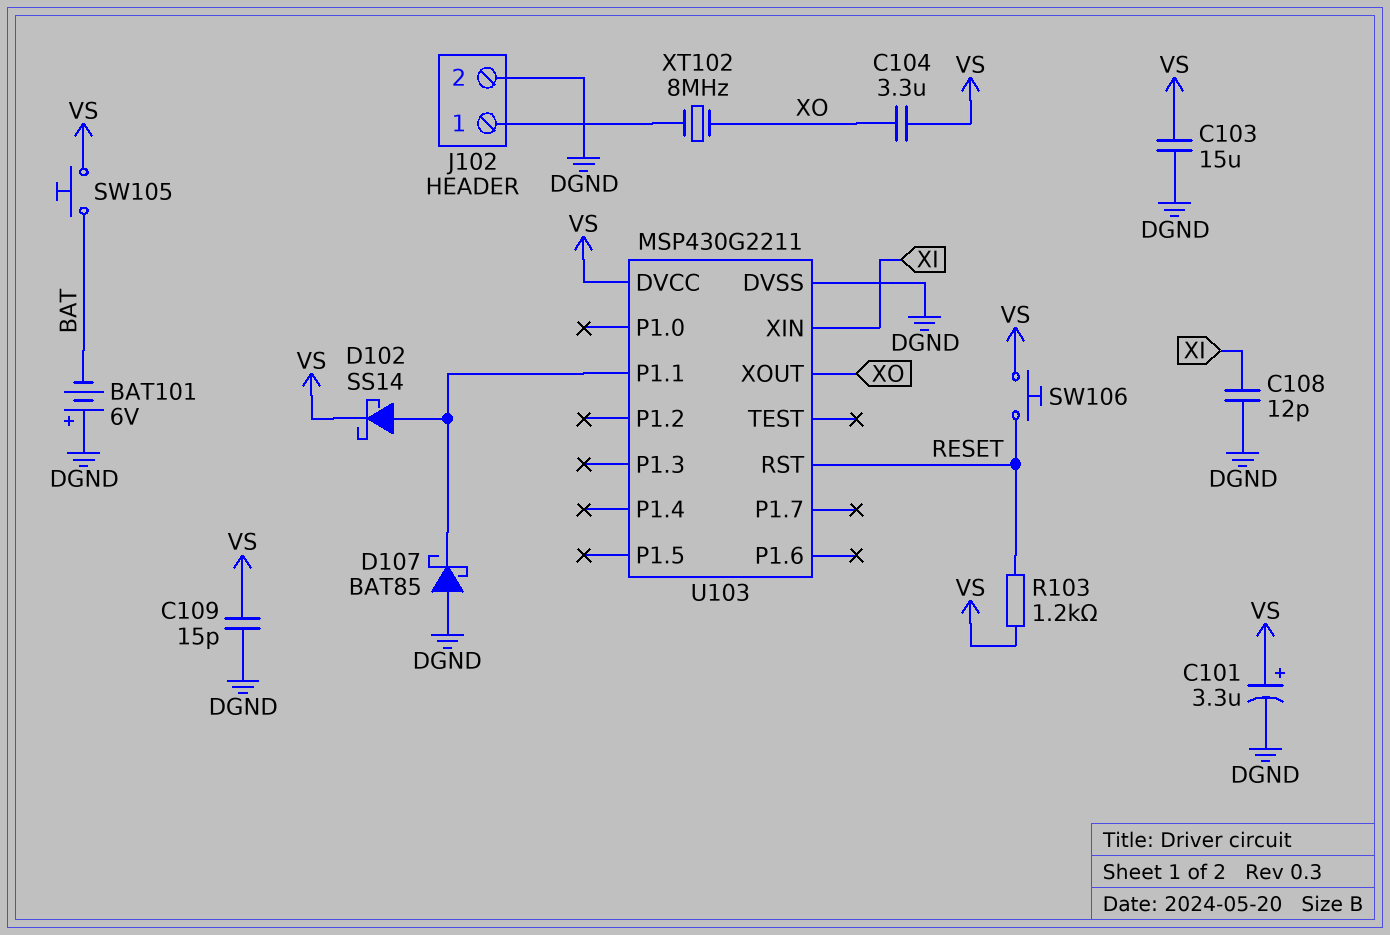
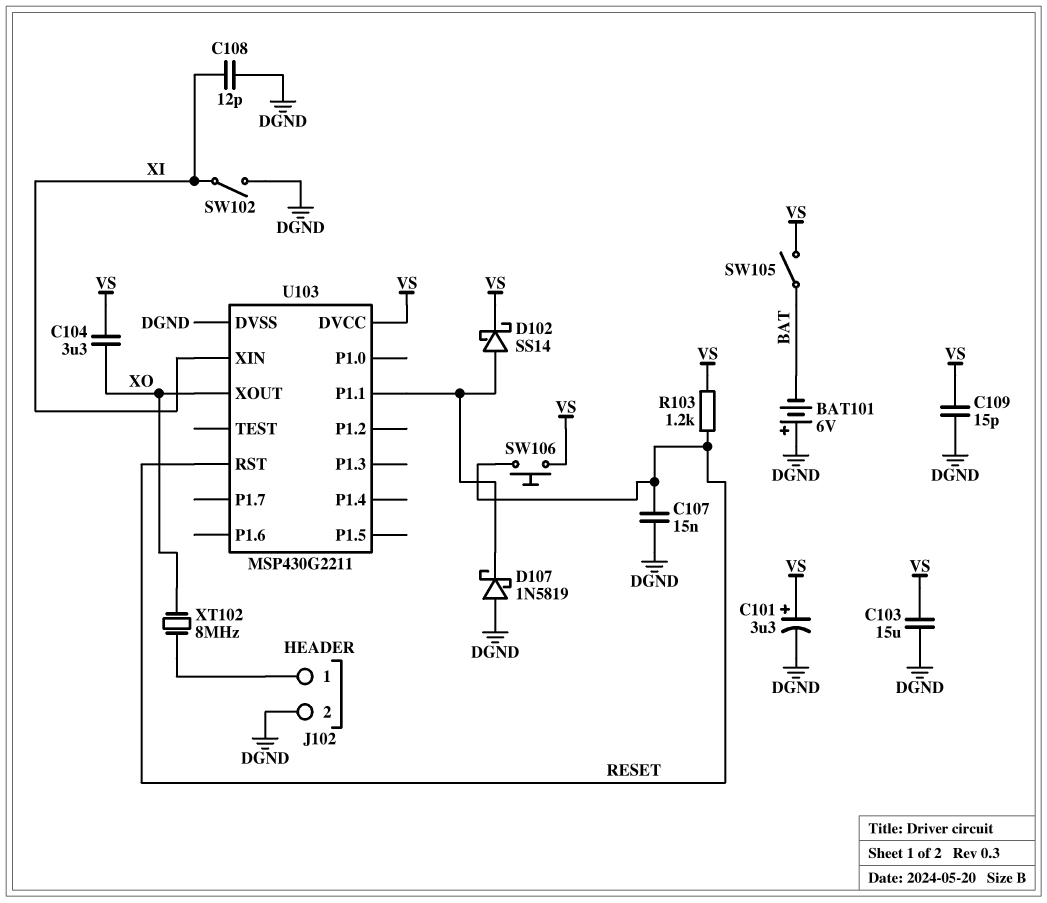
C107: none -> 15nF (DGND, RESET)
D107: schottky BAT85 (A DGND, K U103/P1.1) -> schottky 1N5819 (A DGND, K U103/P1.1)
SW102: none -> switch (DGND, XI)
SW105: button (BAT, VS) -> switch (BAT, VS)

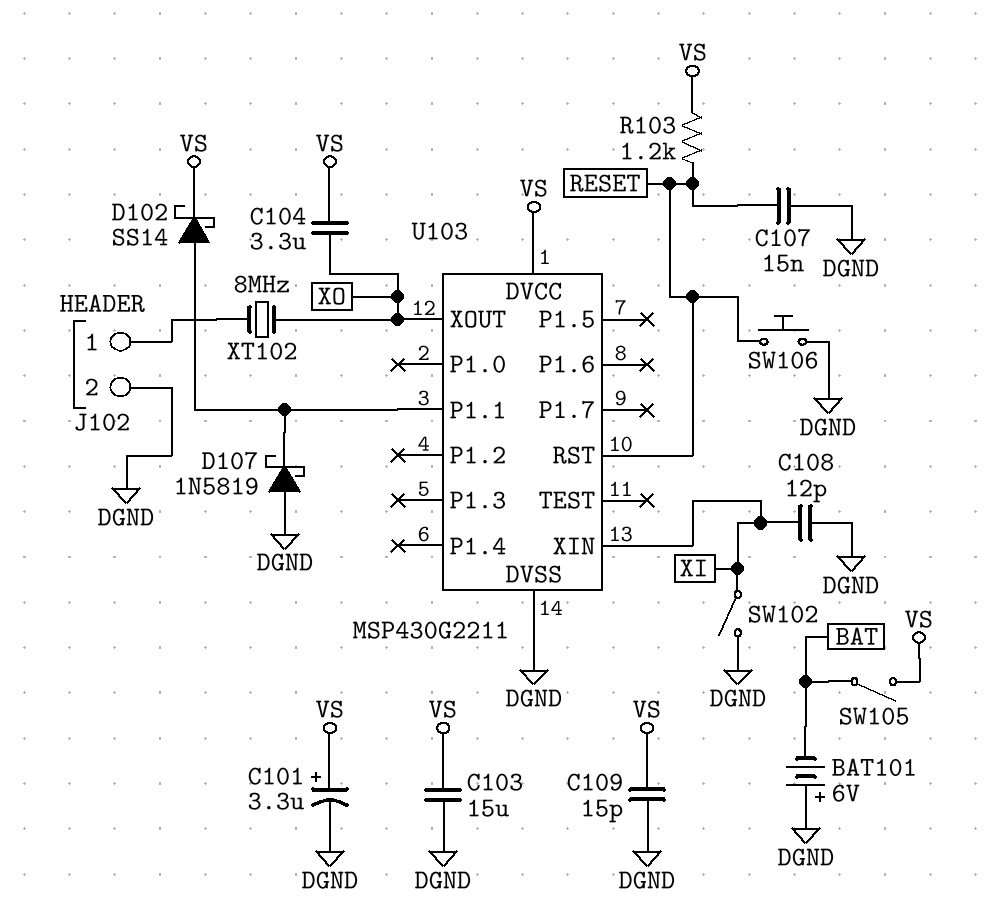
SW106: button (RESET, VS) -> button (DGND, RESET)

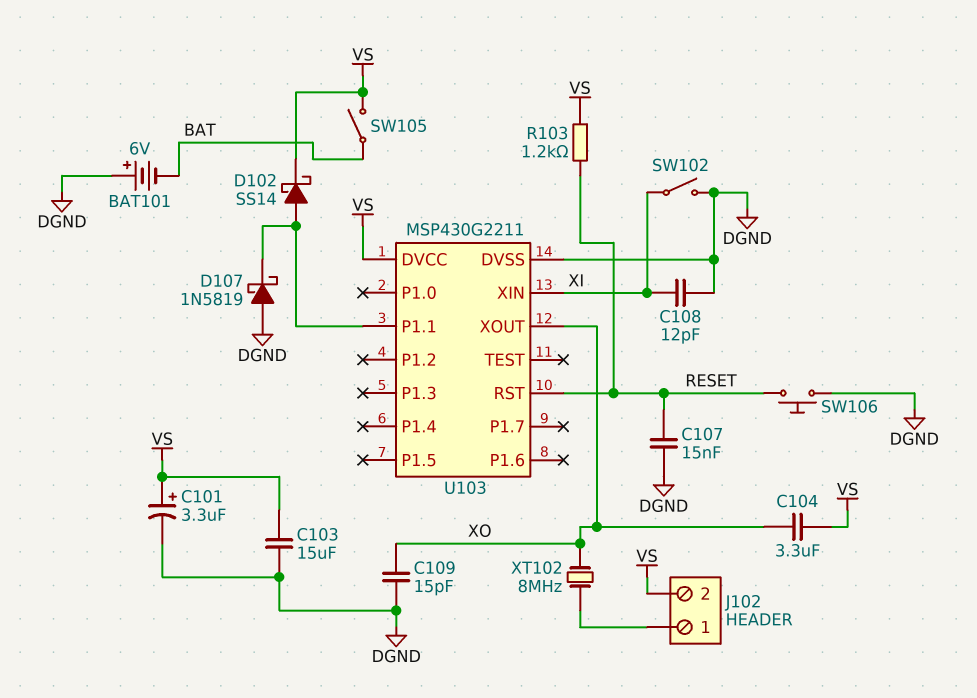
C109: 15pF (DGND, VS) -> 15pF (DGND, XO)
J102 pin 2: DGND -> VS

